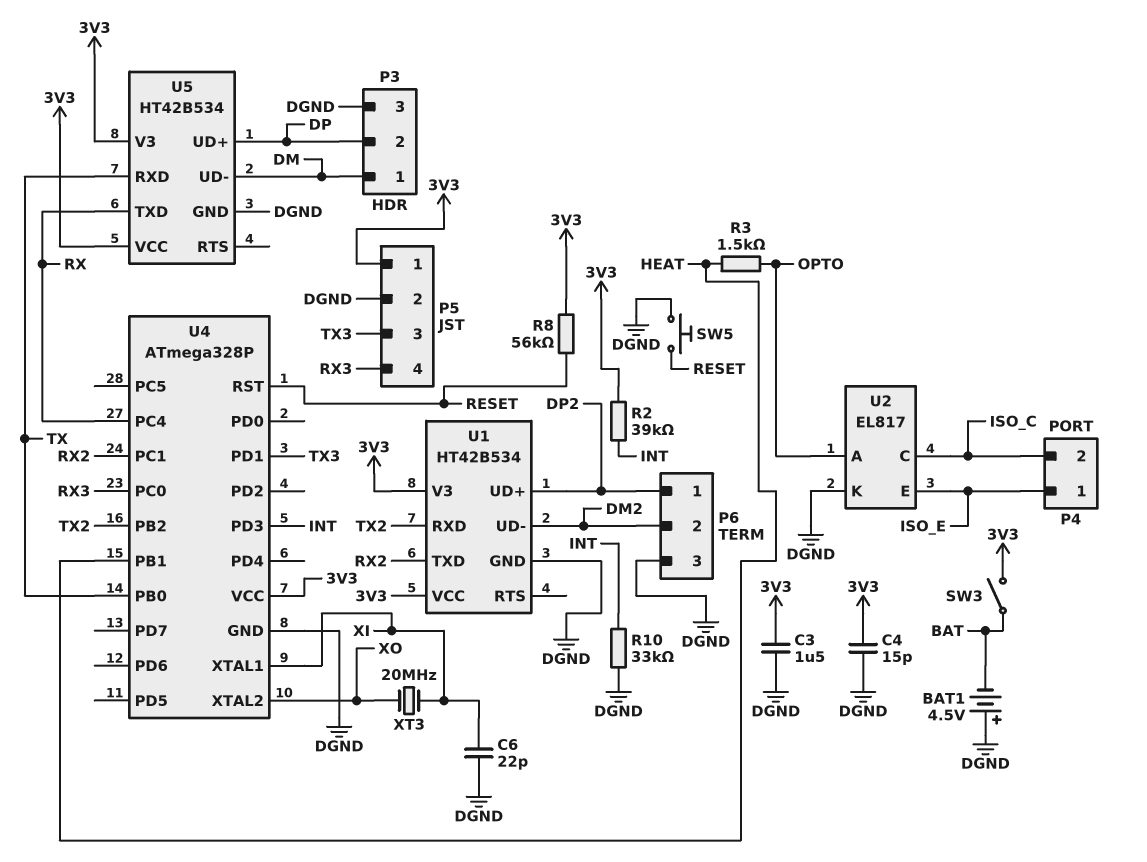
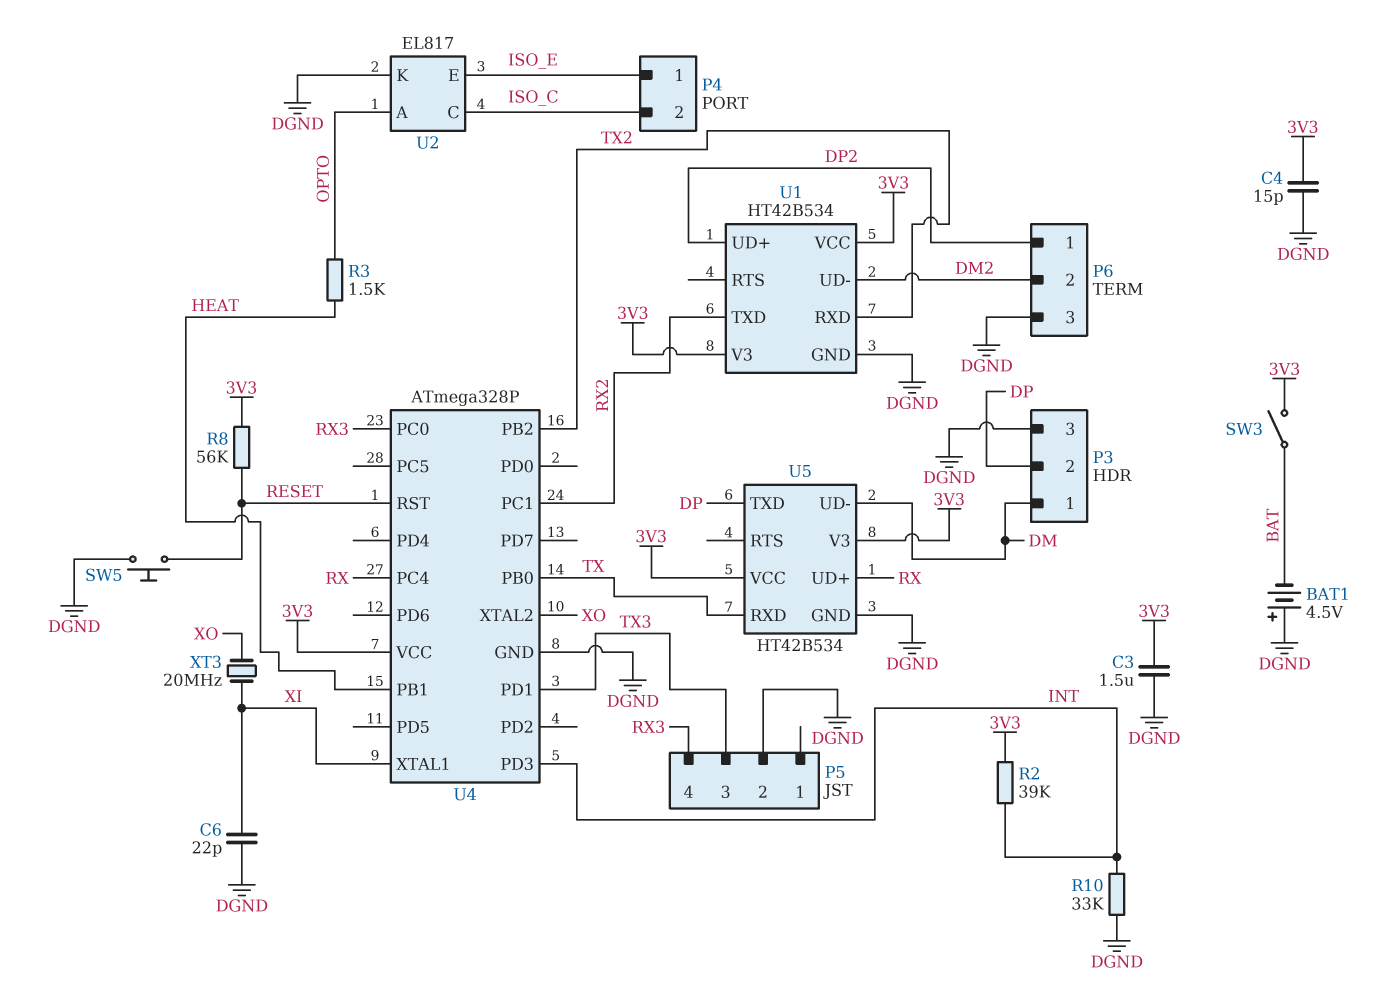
P5 pin 1: 3V3 -> none
U5 pin TXD: RX -> DP
U5 pin UD+: DP -> RX

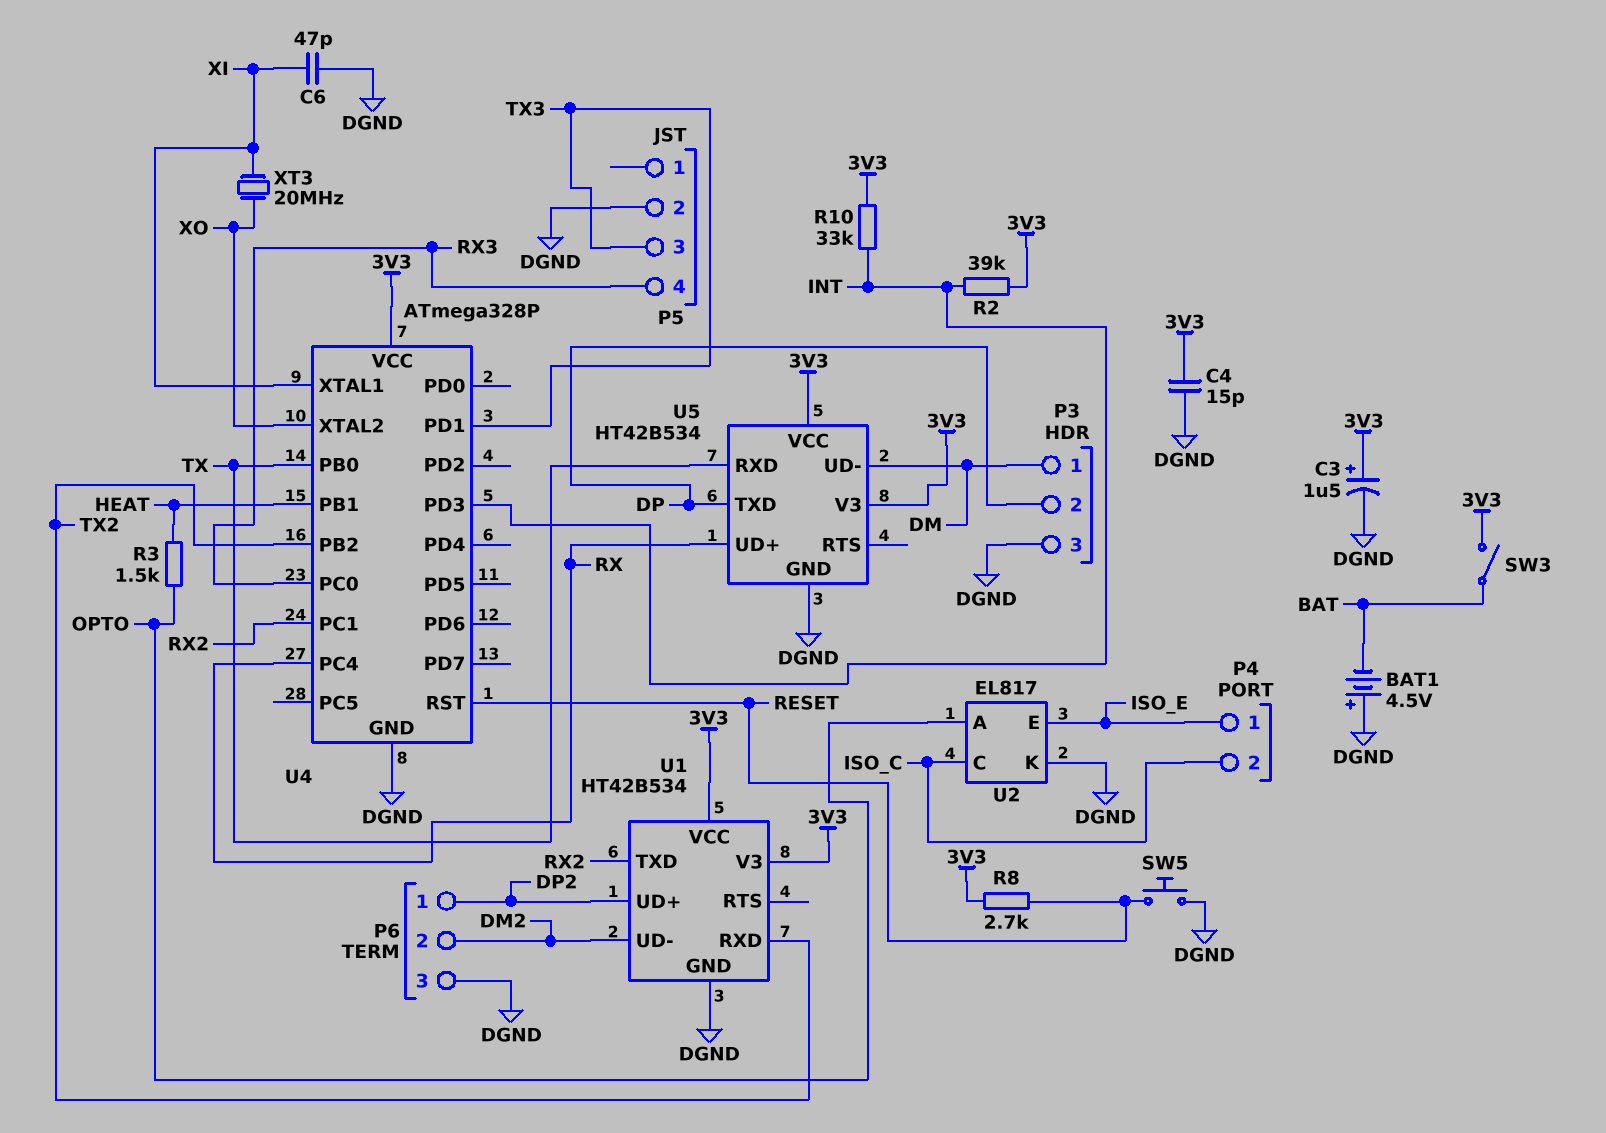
C3: 1.5uF (3V3, DGND) -> 1.5uF (plus 3V3, minus DGND)
C6: 22pF (DGND, XI) -> 47pF (DGND, XI)
R8: 56k (3V3, RESET) -> 2.7k (3V3, RESET)
R10: 33k (DGND, INT) -> 33k (3V3, INT)

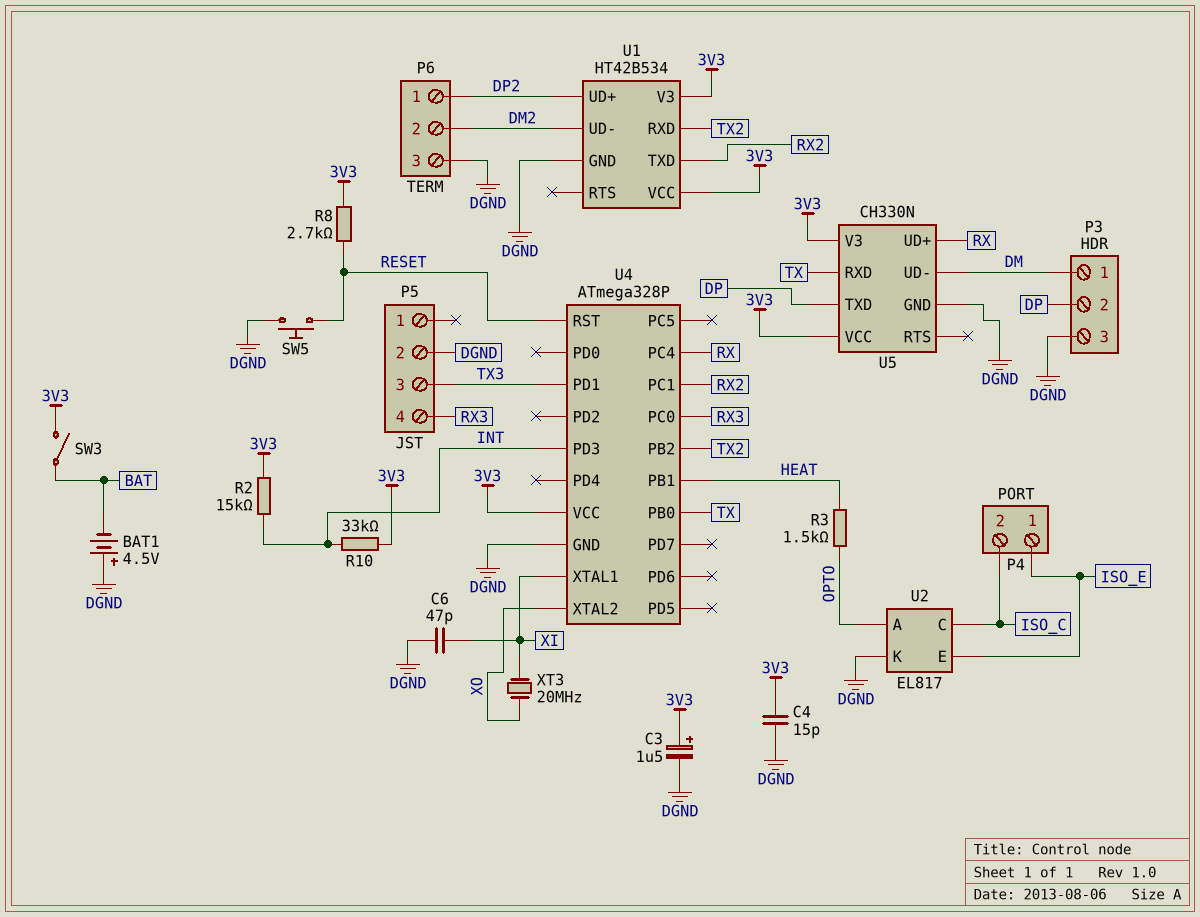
R2: 39k (3V3, INT) -> 15k (3V3, INT)
U5: HT42B534 -> CH330N

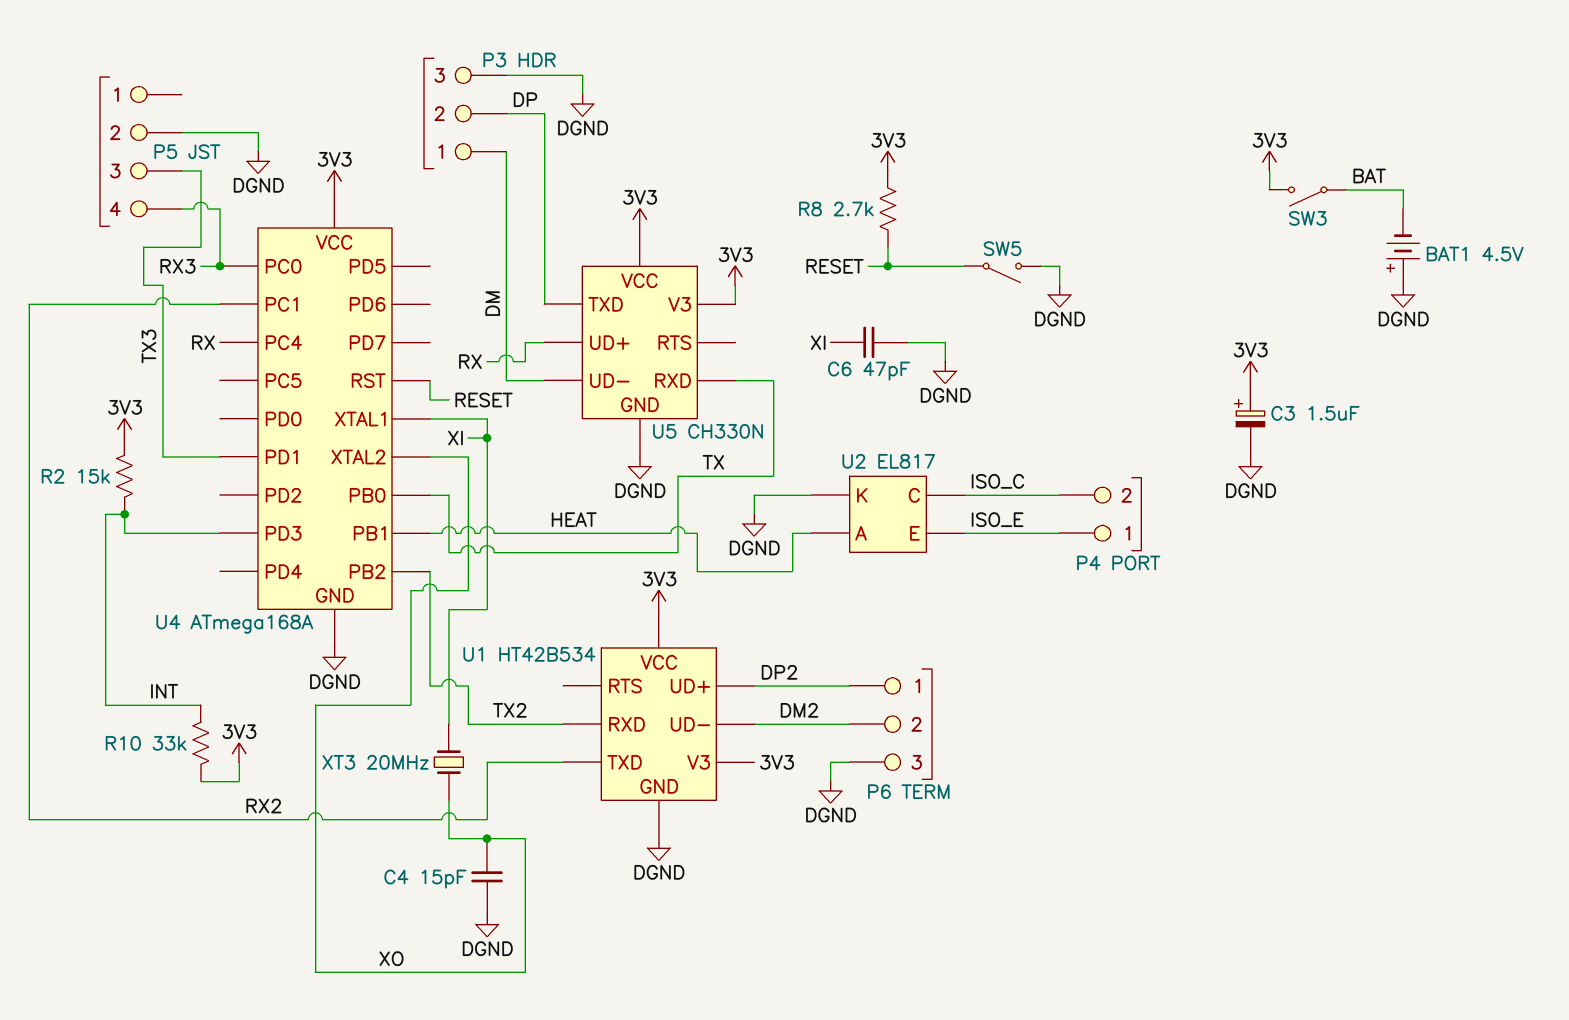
C4: 15pF (3V3, DGND) -> 15pF (DGND, XO)
R3: 1.5k (HEAT, OPTO) -> none
SW5: button (DGND, RESET) -> switch (DGND, RESET)
U2 pin A: OPTO -> HEAT
U4: ATmega328P -> ATmega168A

